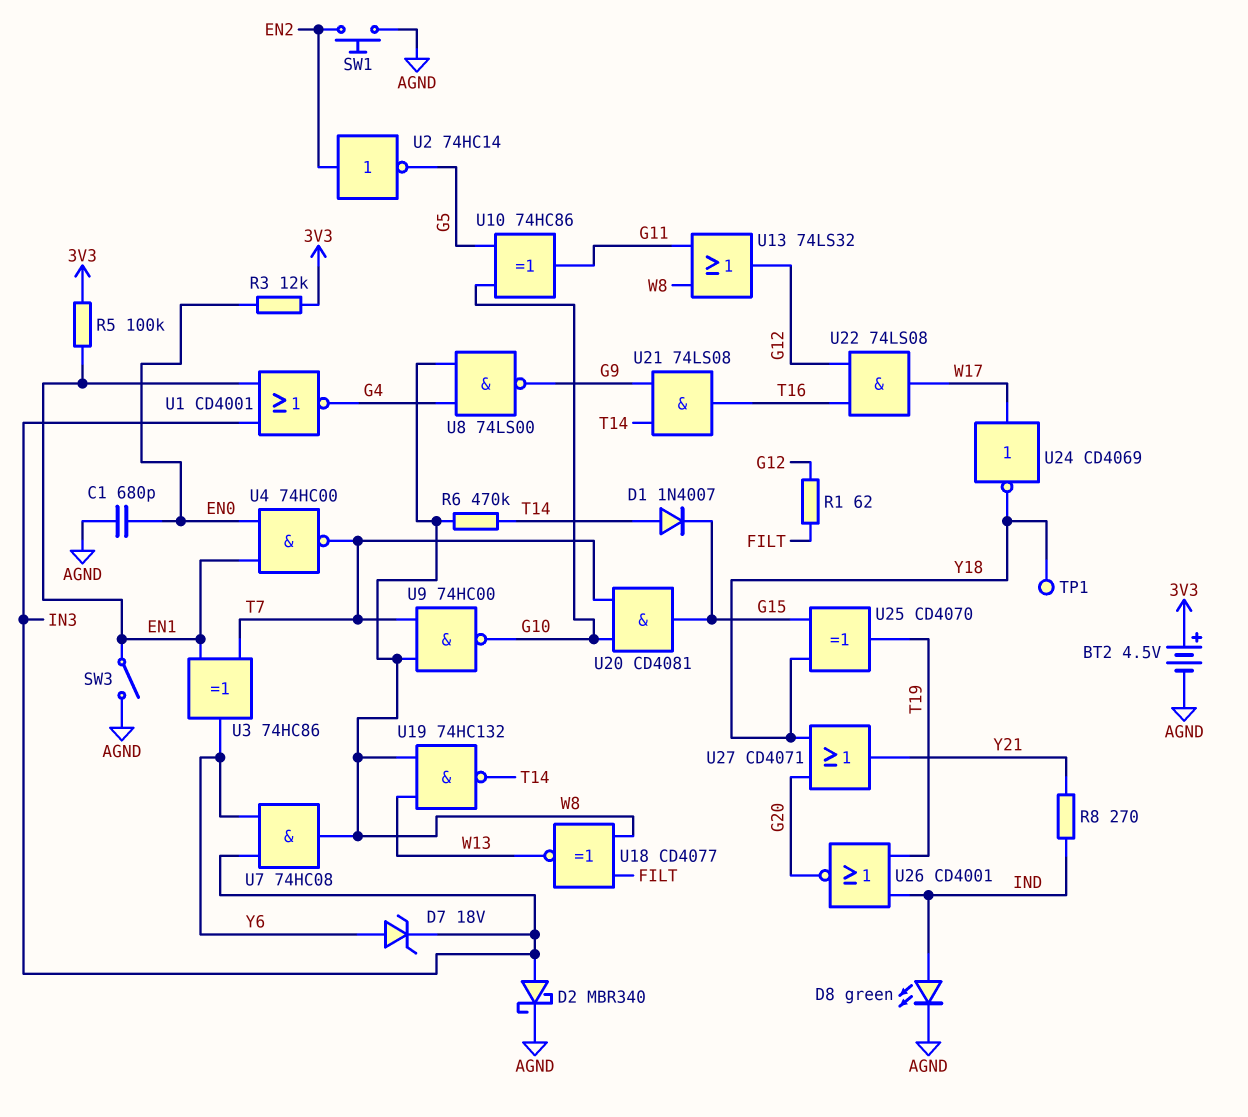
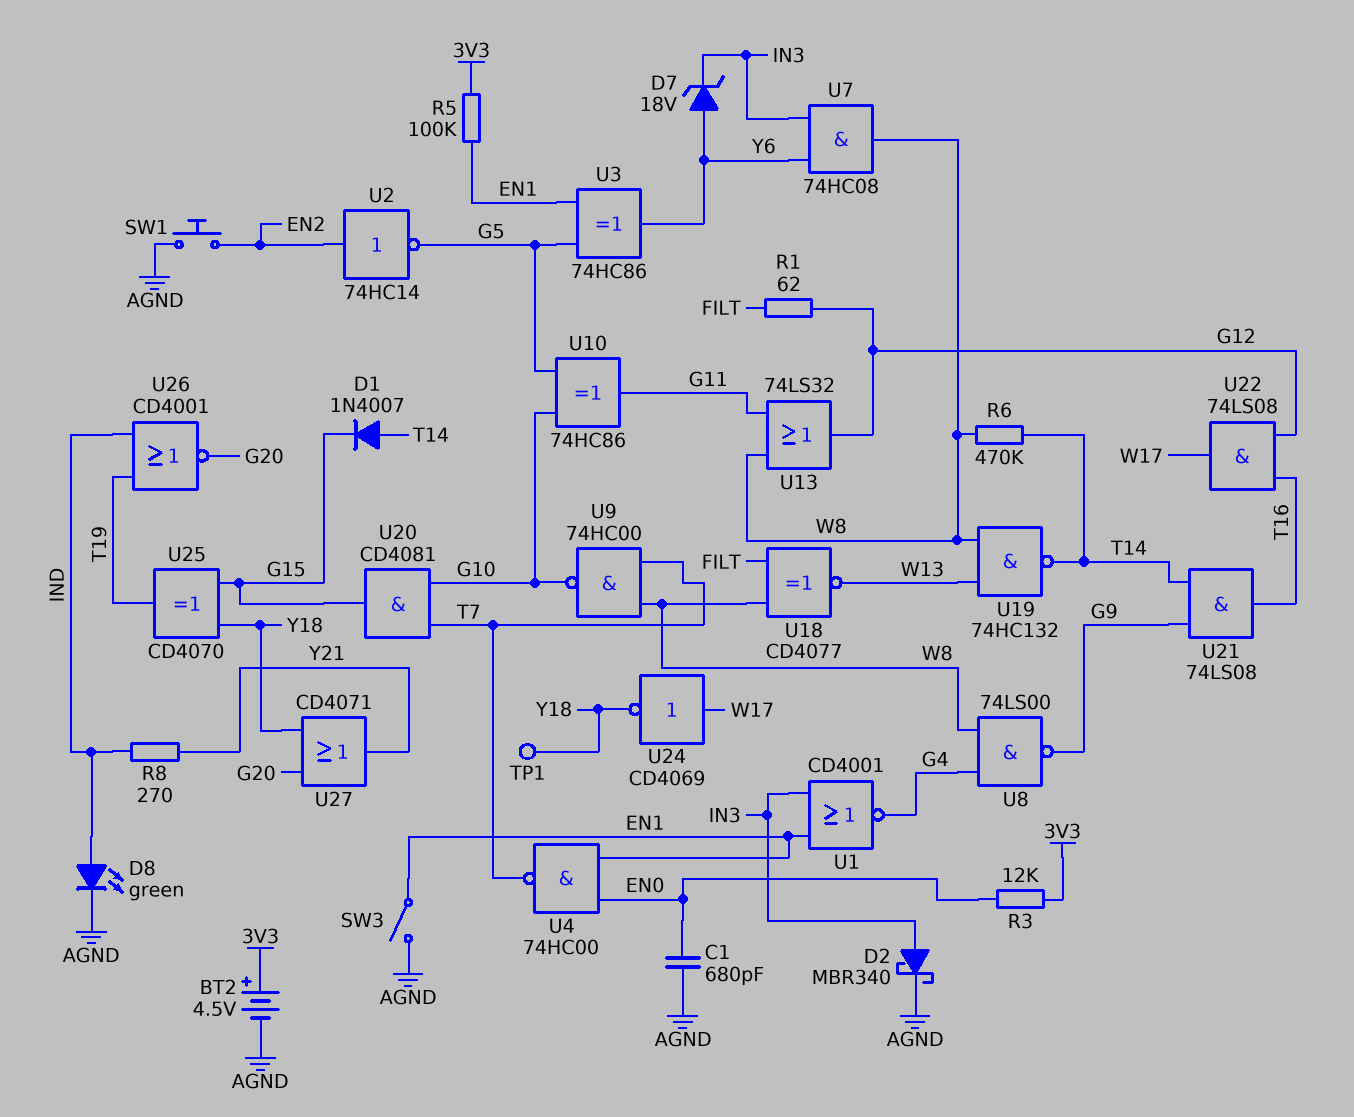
U3: XOR 74HC86 (in EN1, in T7, out Y6) -> XOR 74HC86 (in EN1, in G5, out Y6)

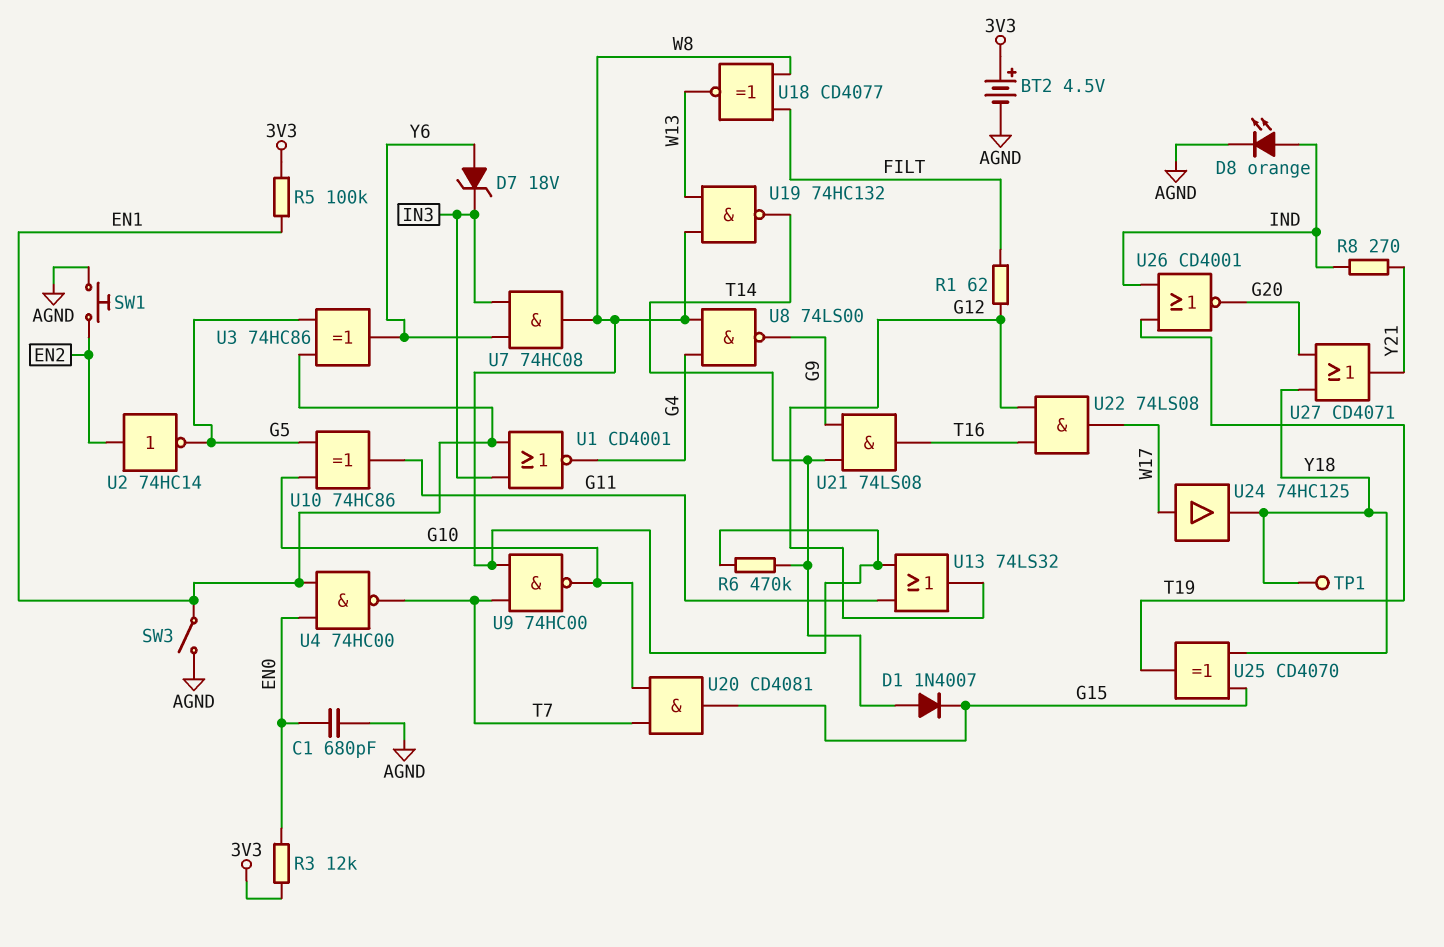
D2: schottky MBR340 (A IN3, K AGND) -> none
D8: LED green (A IND, K AGND) -> LED orange (A IND, K AGND)
U24: NOT CD4069 (in W17, out Y18) -> buffer 74HC125 (in W17, out Y18)

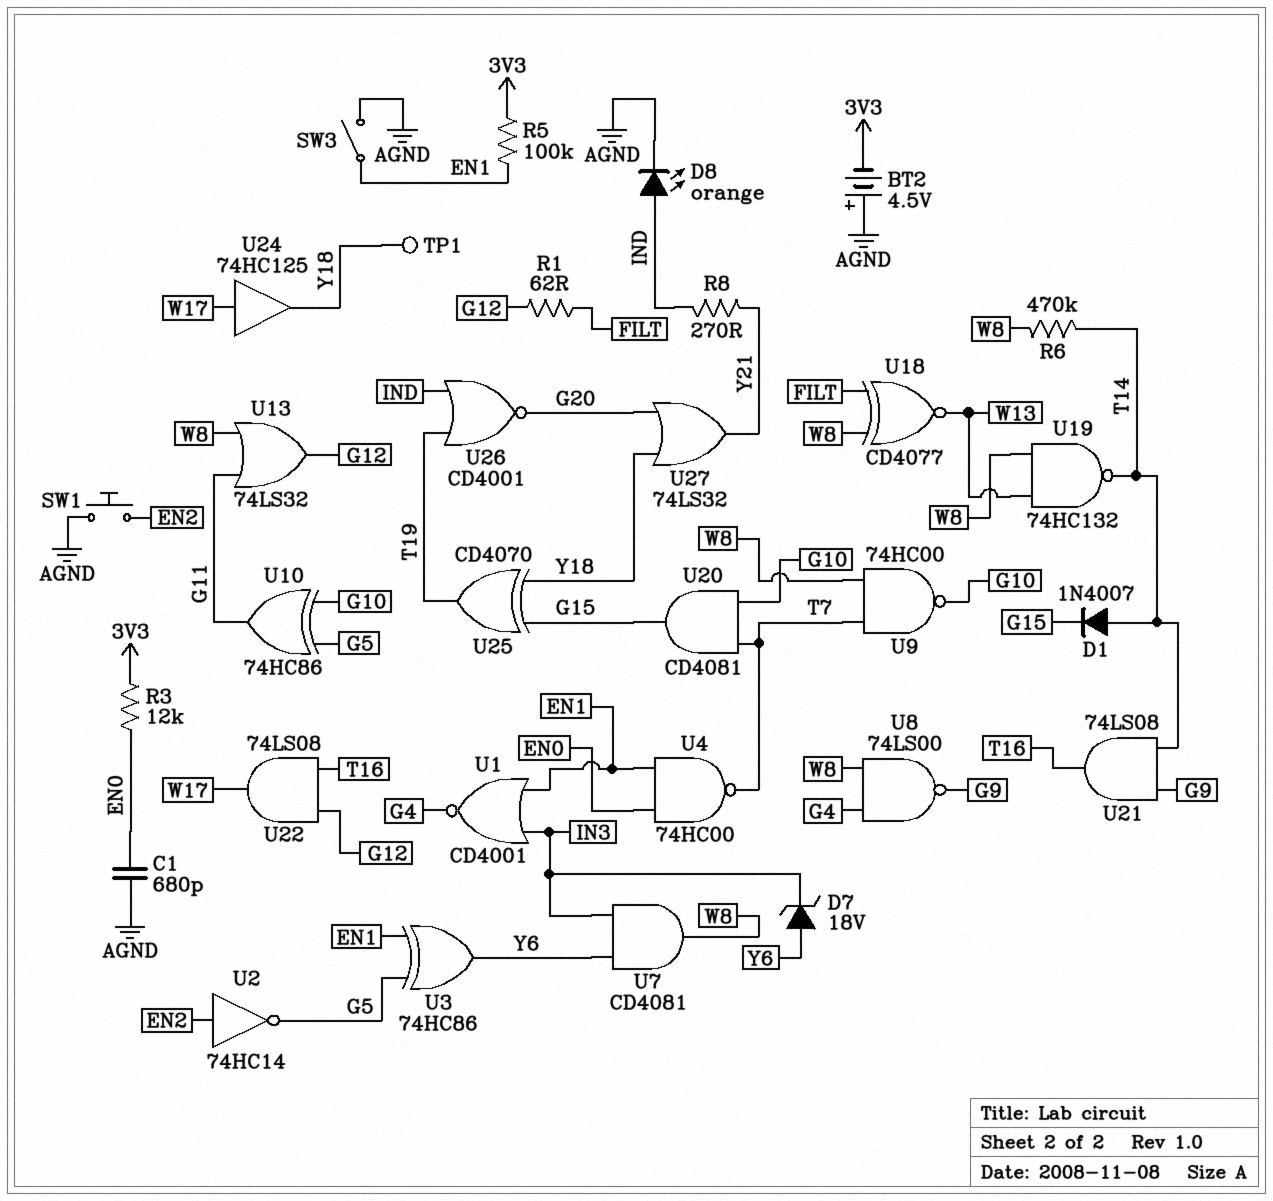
BT2: 4.5V (plus 3V3, minus AGND) -> 4.5V (plus AGND, minus 3V3)
U7: AND 74HC08 (in IN3, in Y6, out W8) -> AND CD4081 (in IN3, in Y6, out W8)
U27: OR CD4071 (in G20, in Y18, out Y21) -> OR 74LS32 (in G20, in Y18, out Y21)

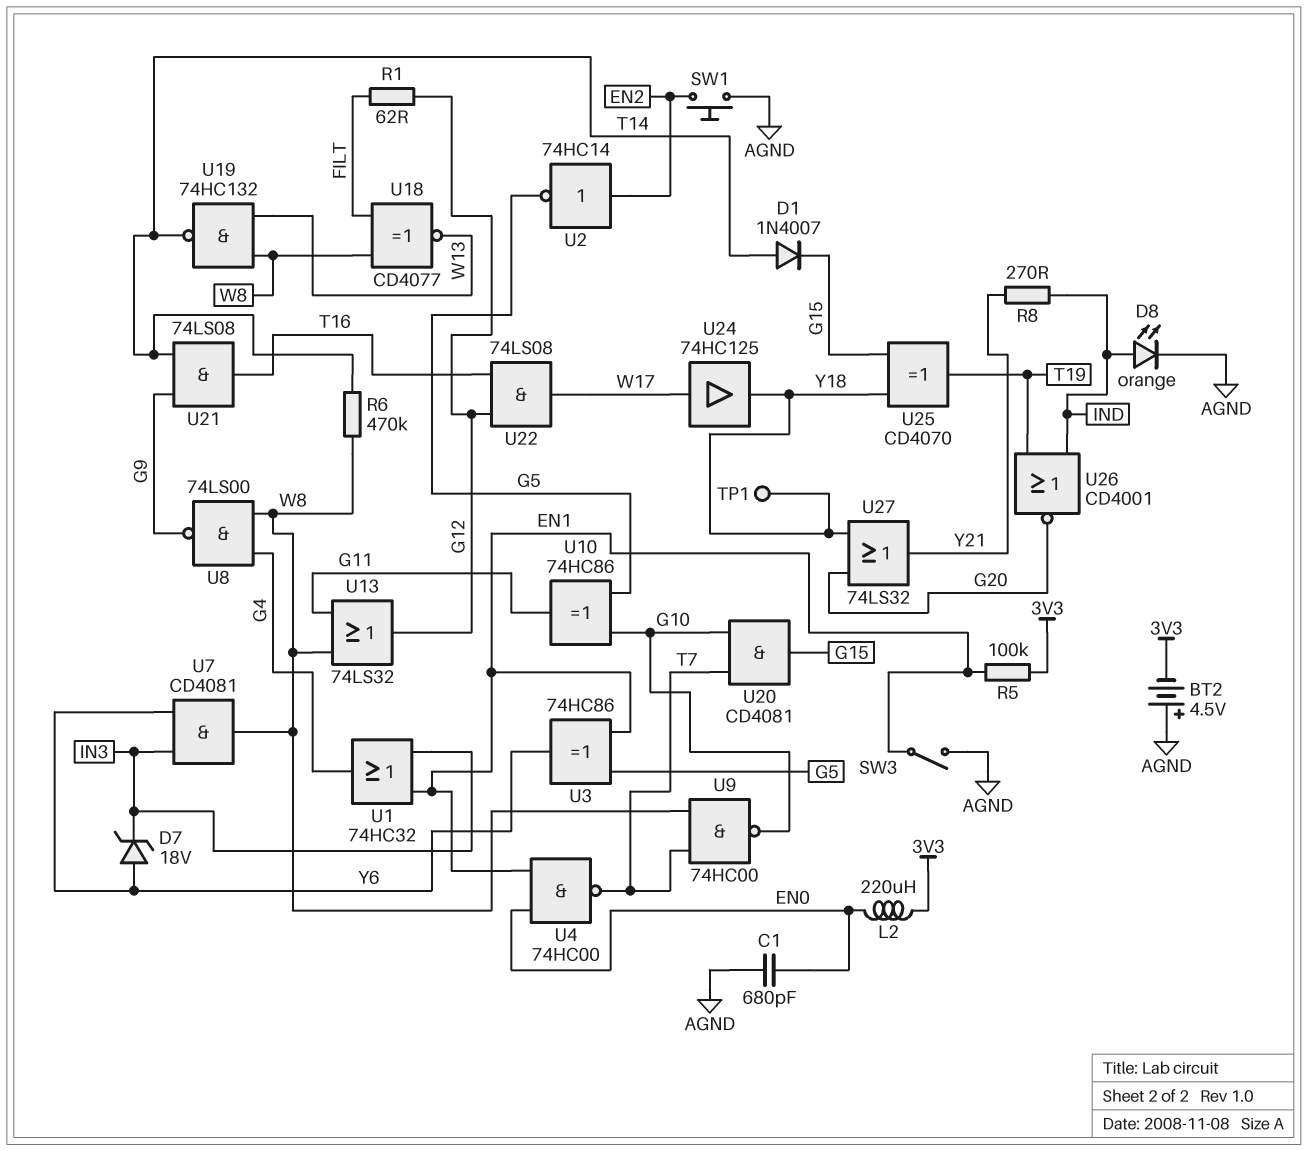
L2: none -> 220uH (3V3, EN0)
R3: 12k (3V3, EN0) -> none
U1: NOR CD4001 (in EN1, in IN3, out G4) -> OR 74HC32 (in EN1, in IN3, out G4)

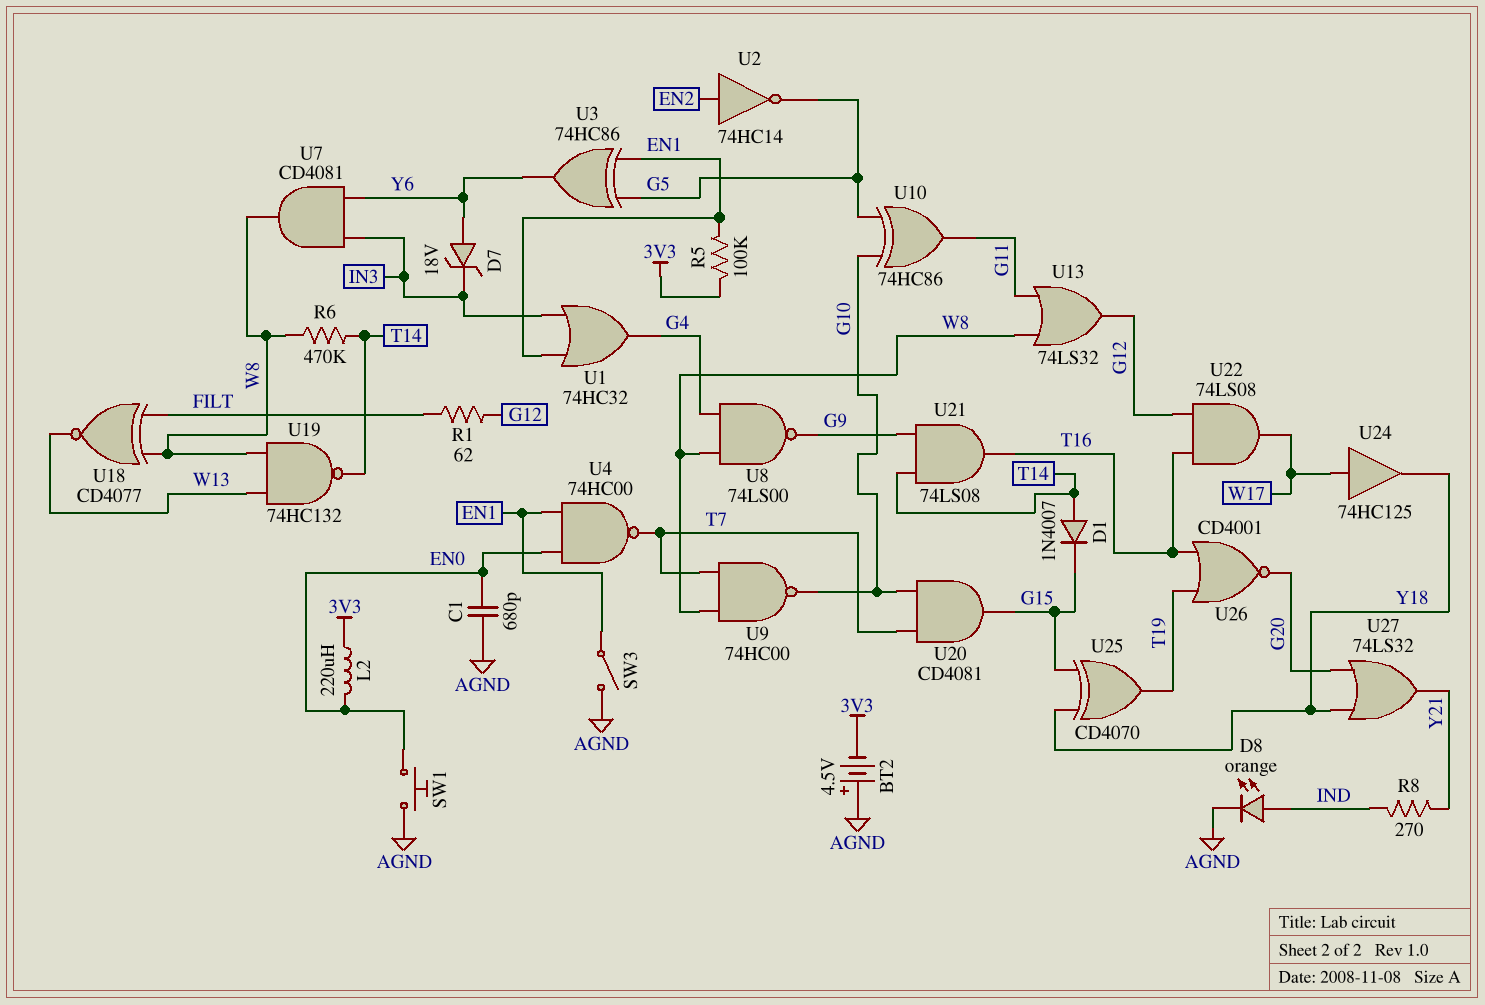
SW1: button (AGND, EN2) -> button (AGND, EN0)
TP1: test point (Y18) -> none
U26: NOR CD4001 (in IND, in T19, out G20) -> NOR CD4001 (in T16, in T19, out G20)

